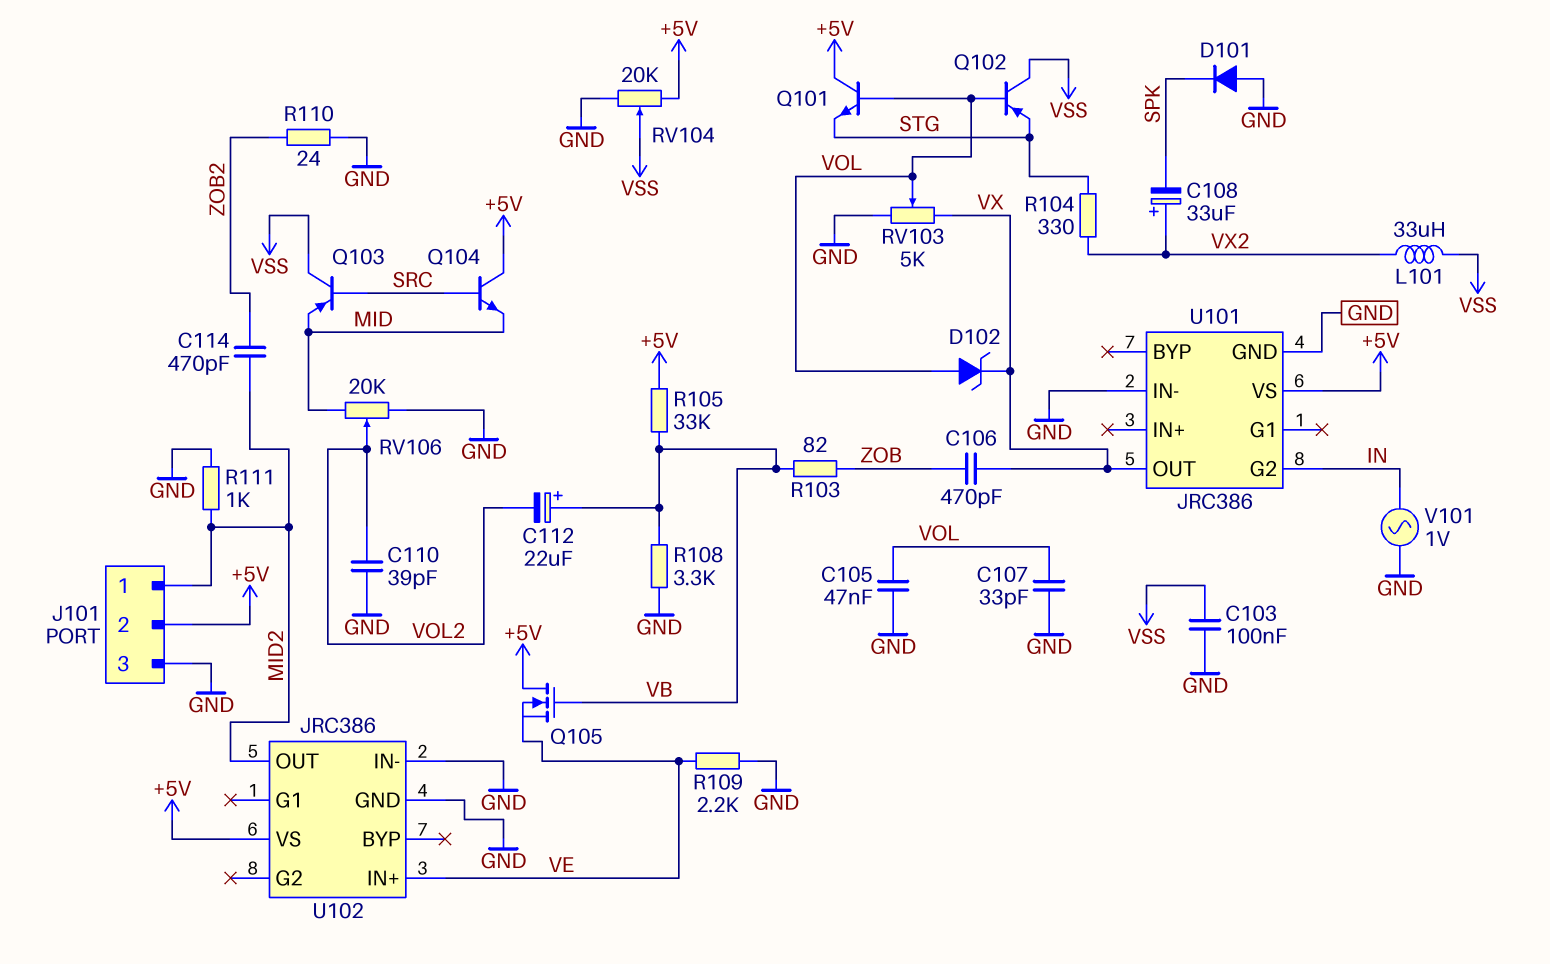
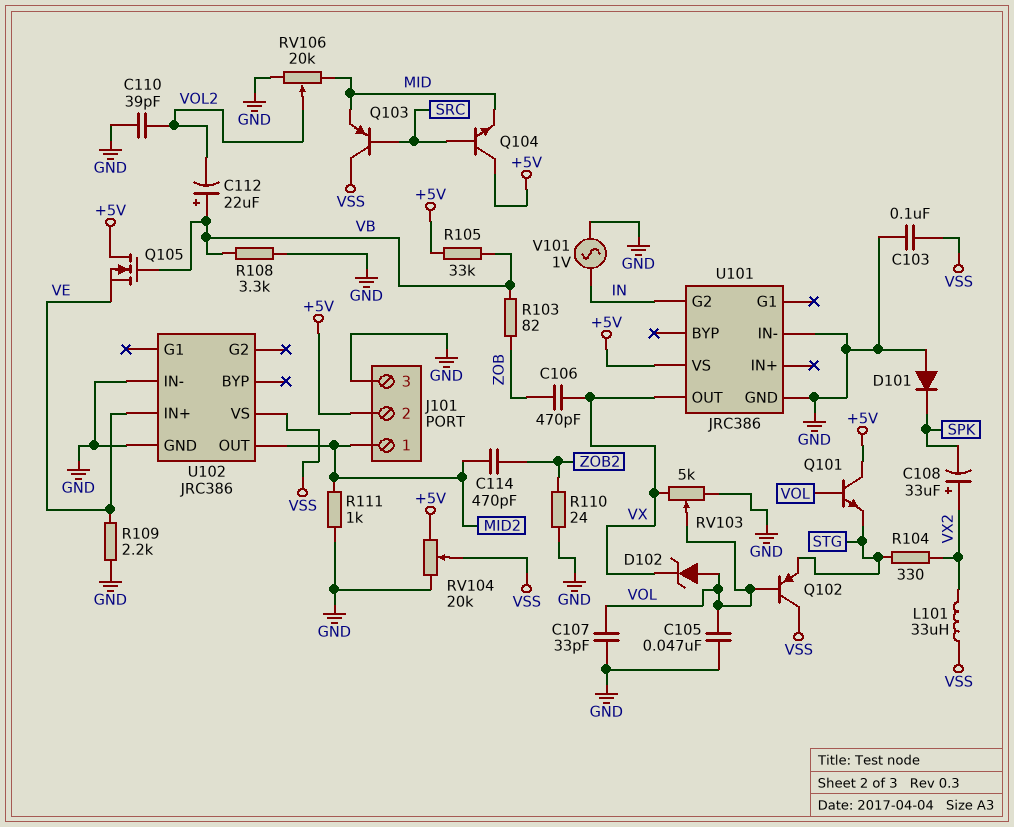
U102 pin VS: +5V -> VSS

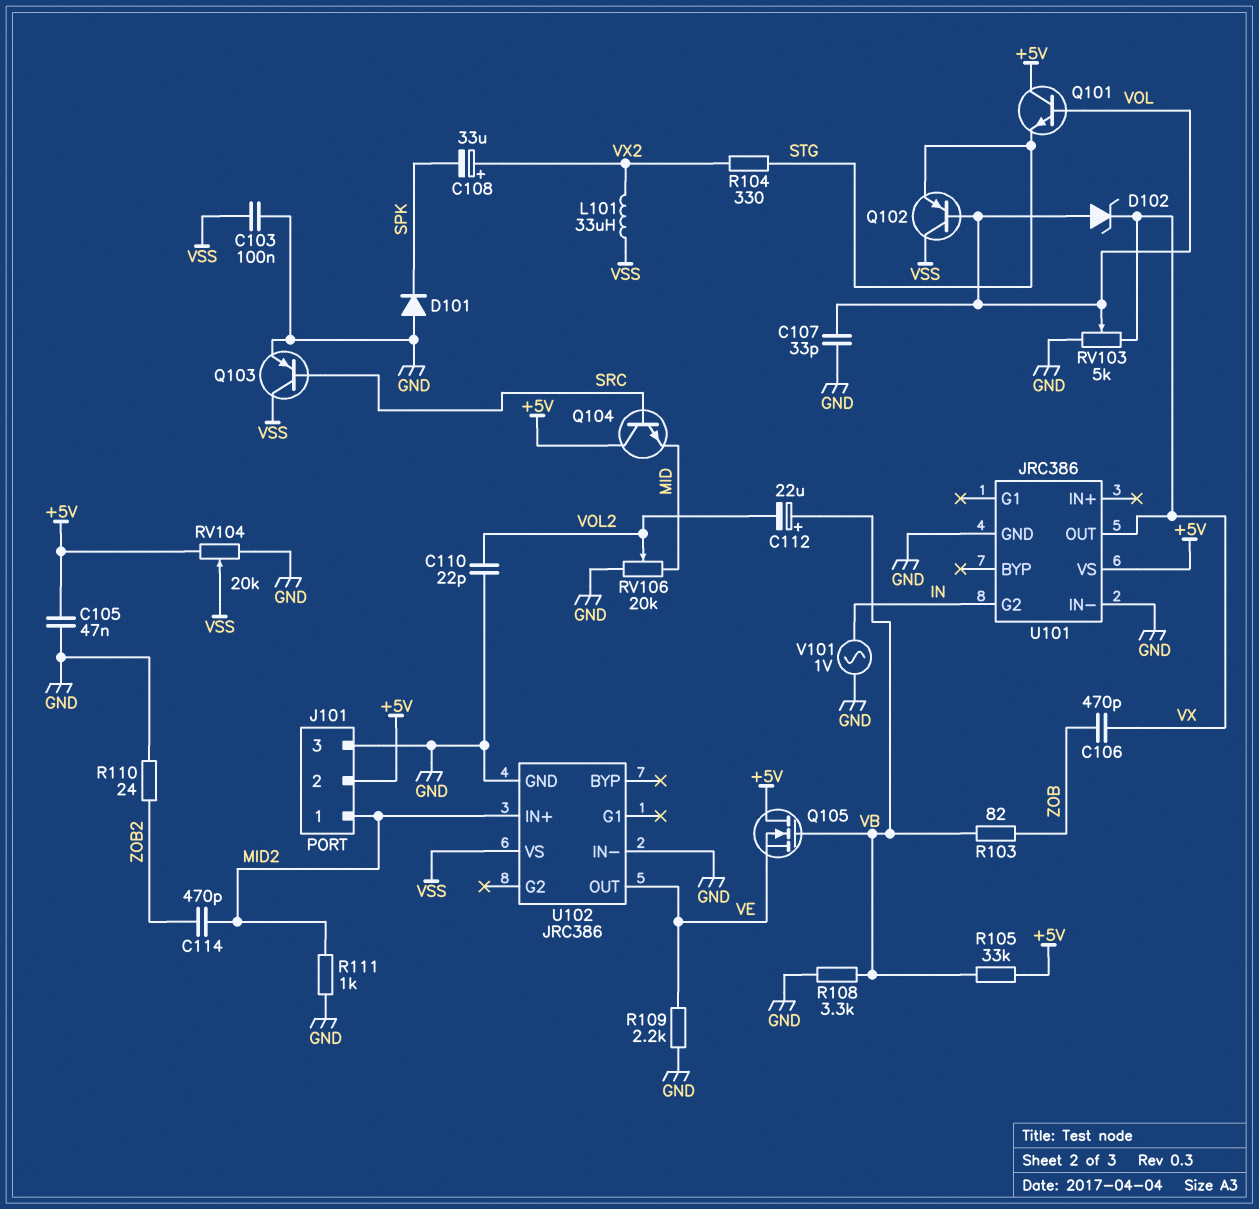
C105: 47nF (GND, VOL) -> 47nF (+5V, GND)
C110: 39pF (GND, VOL2) -> 22pF (GND, VOL2)
Q103: PNP (B SRC, C VSS, E MID) -> PNP (B SRC, C VSS, E GND)
U102 pin IN+: VE -> MID2
U102 pin OUT: MID2 -> VE

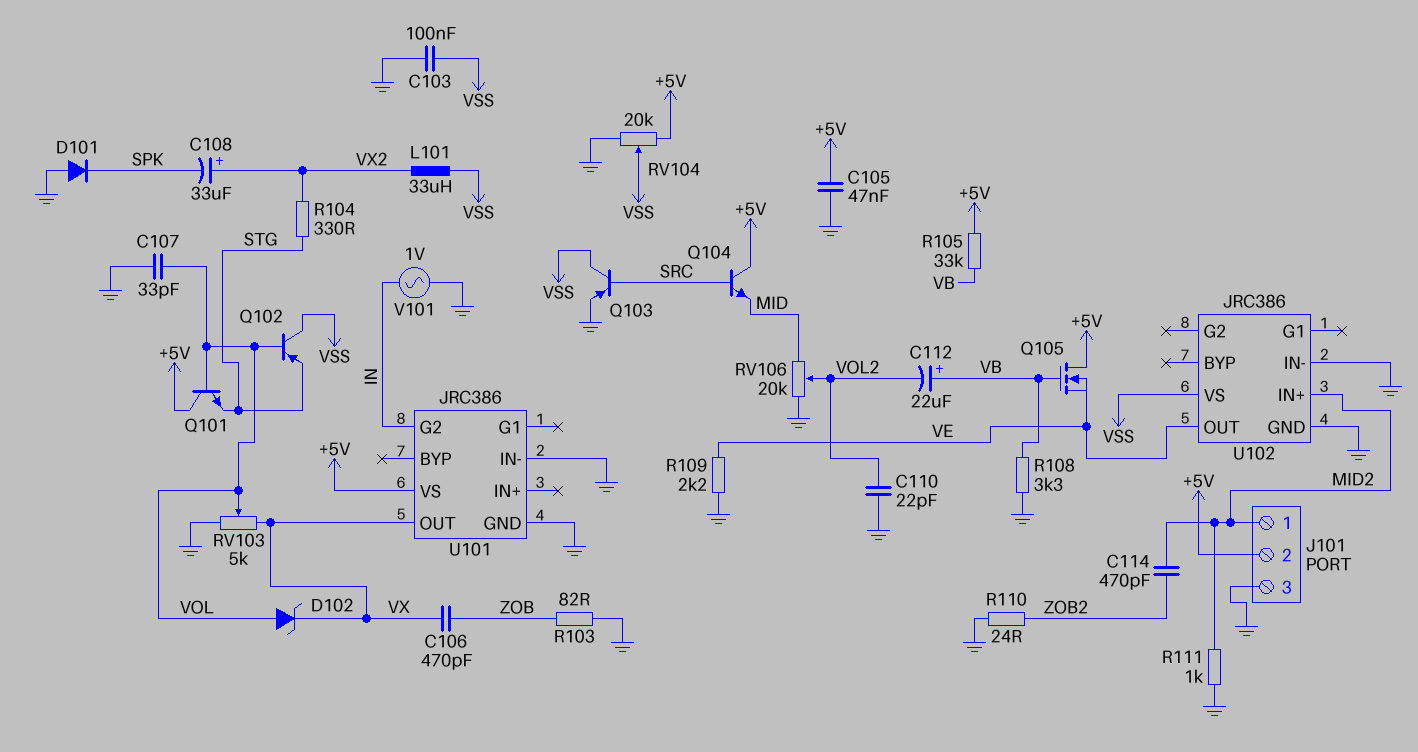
R103: 82 (VB, ZOB) -> 82 (GND, ZOB)

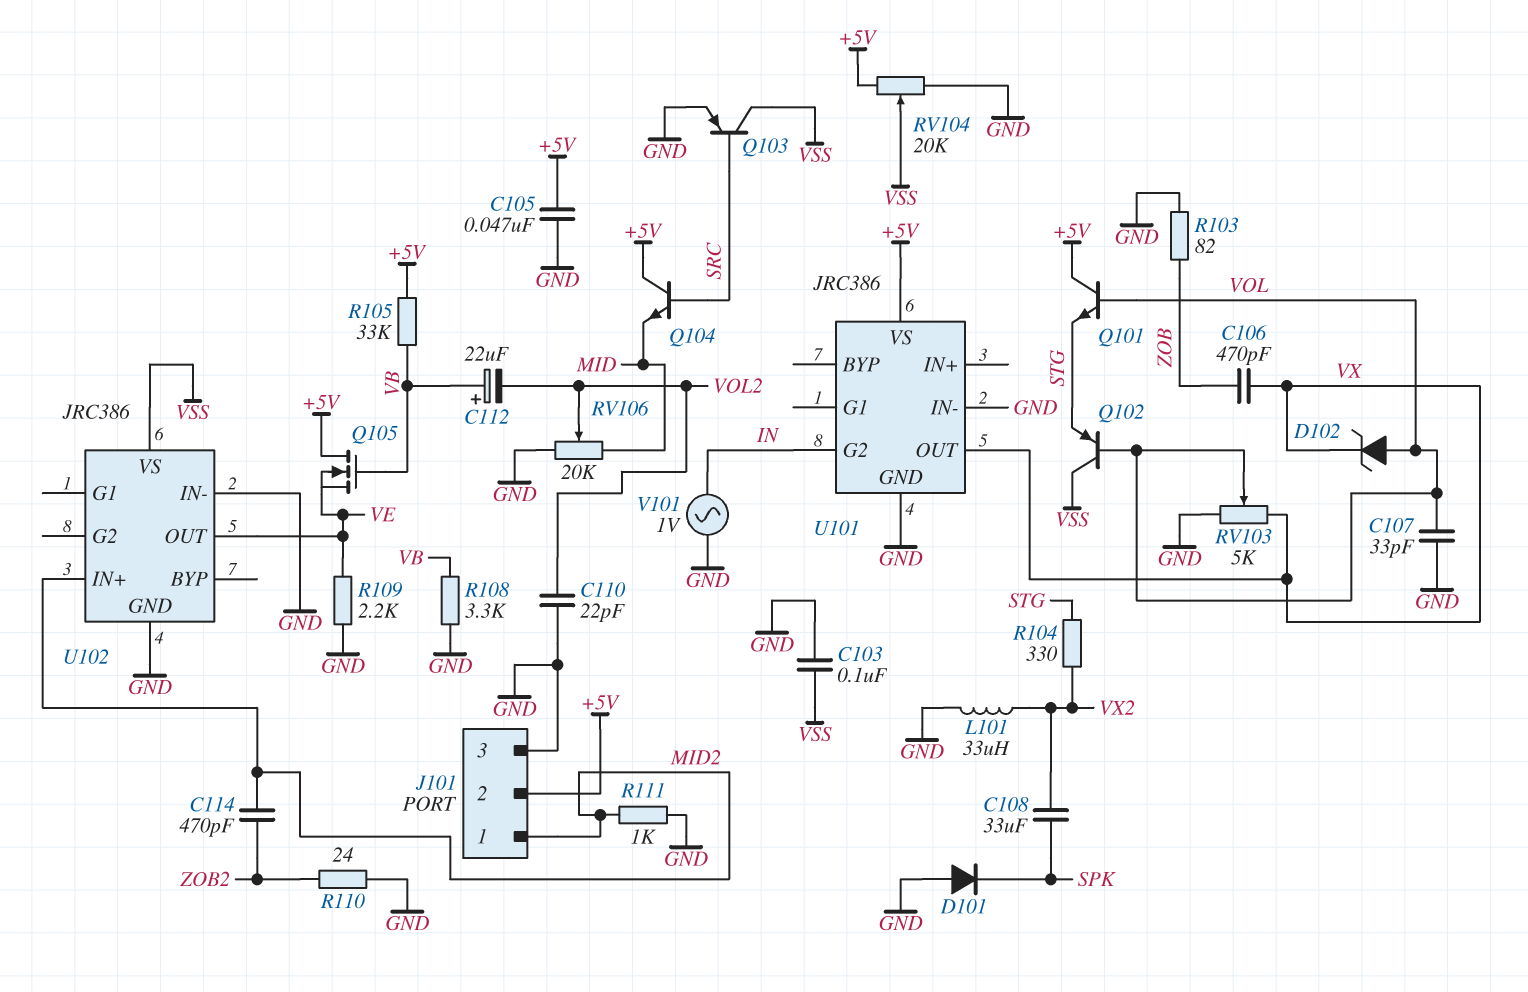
C108: 33uF (plus VX2, minus SPK) -> 33uF (SPK, VX2)
L101: 33uH (VSS, VX2) -> 33uH (GND, VX2)

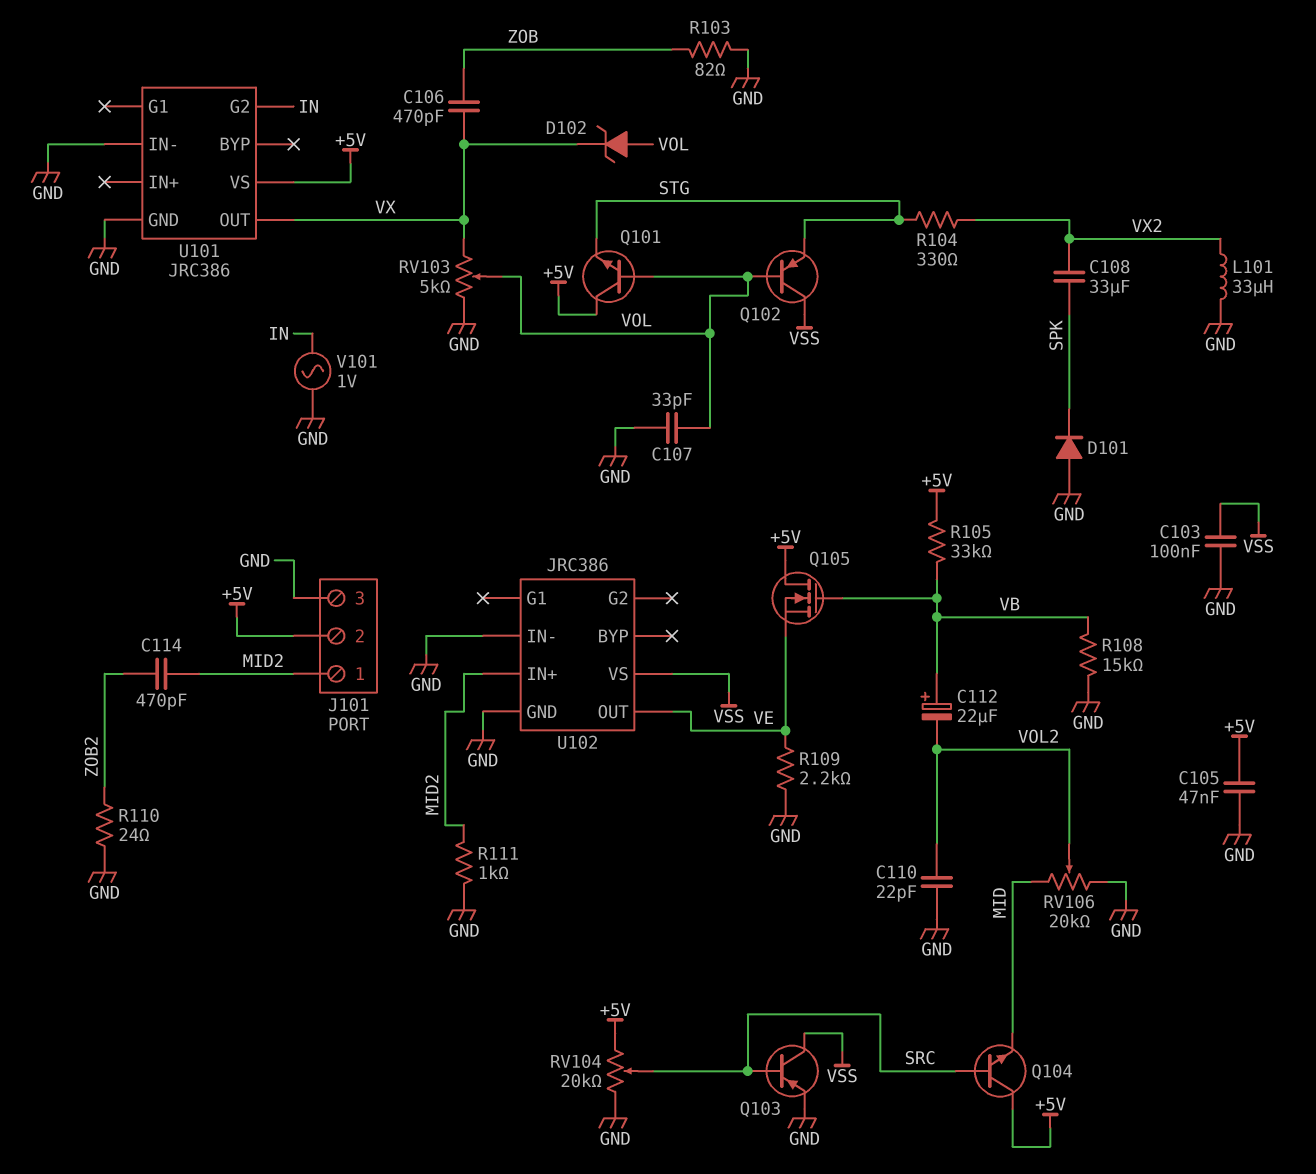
R108: 3.3k (GND, VB) -> 15k (GND, VB)
RV104: 20k (+5V, GND, wiper VSS) -> 20k (+5V, GND, wiper SRC)

